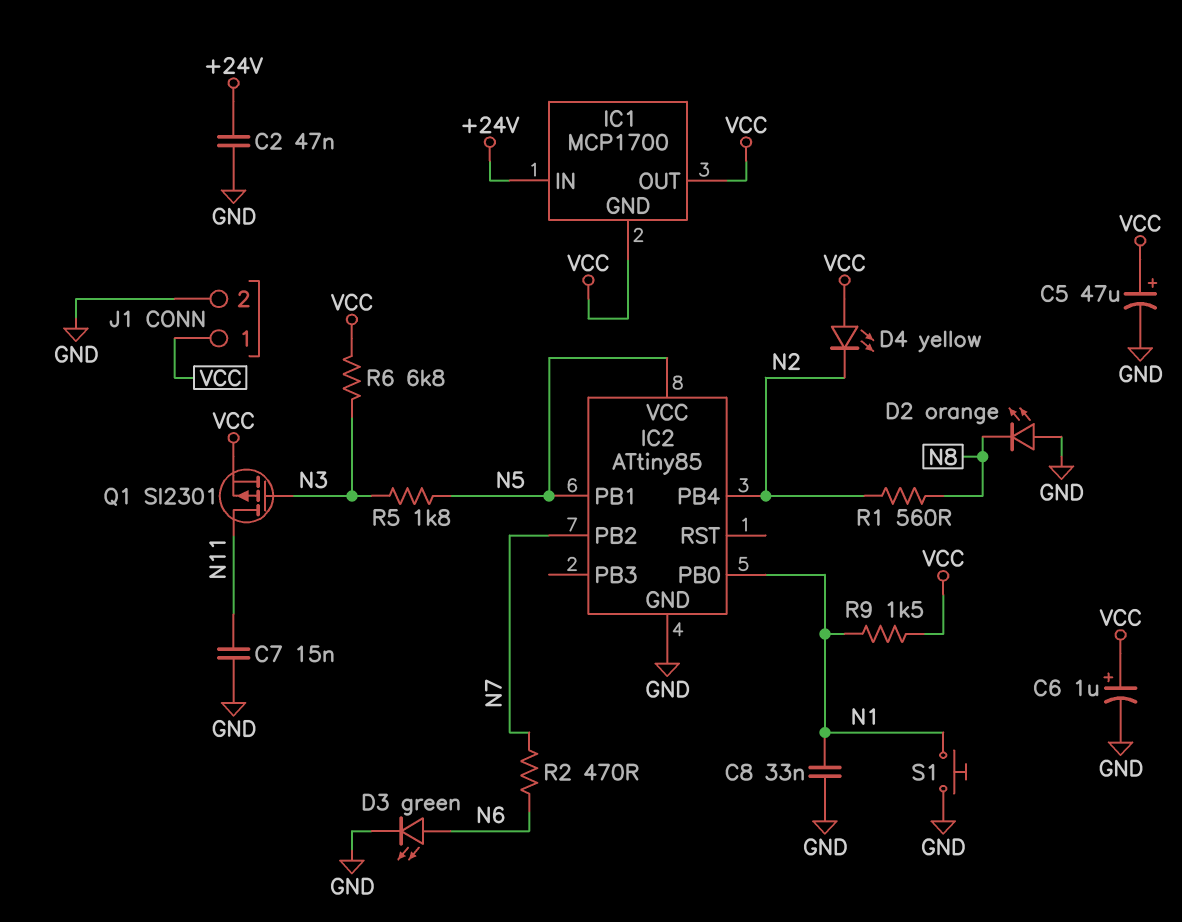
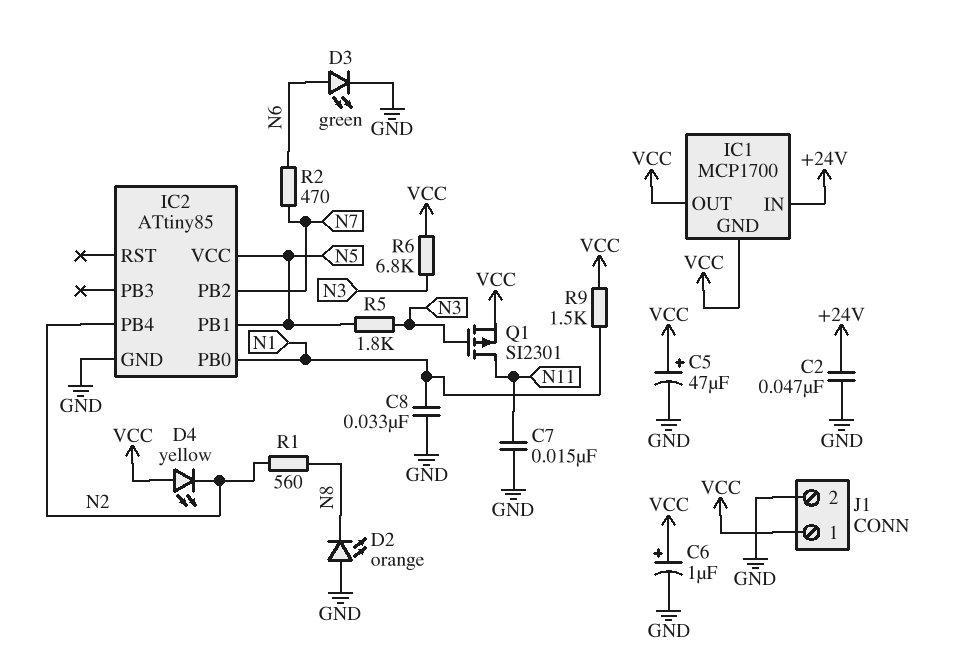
S1: button (GND, N1) -> none

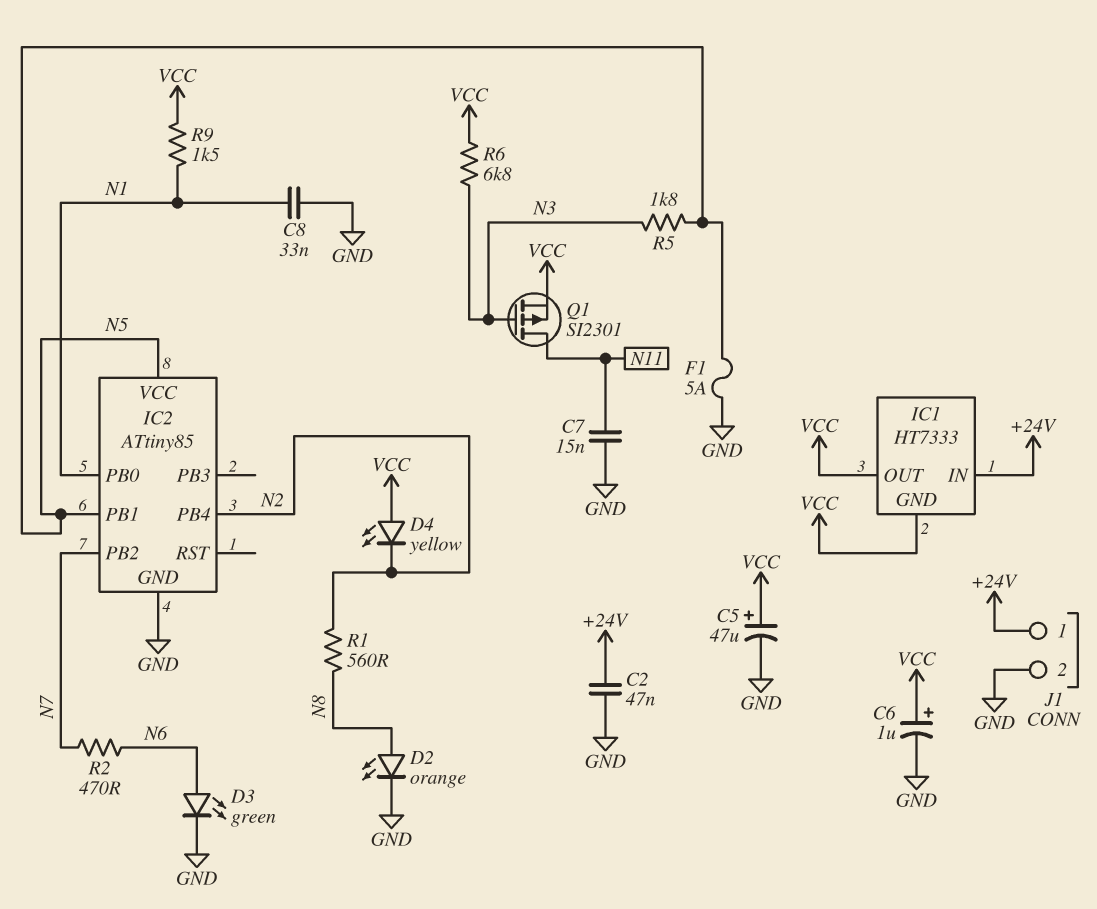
D2: LED orange (A GND, K N8) -> LED orange (A N8, K GND)
F1: none -> 5A (GND, N5)
IC1: MCP1700 -> HT7333
J1 pin 1: VCC -> +24V

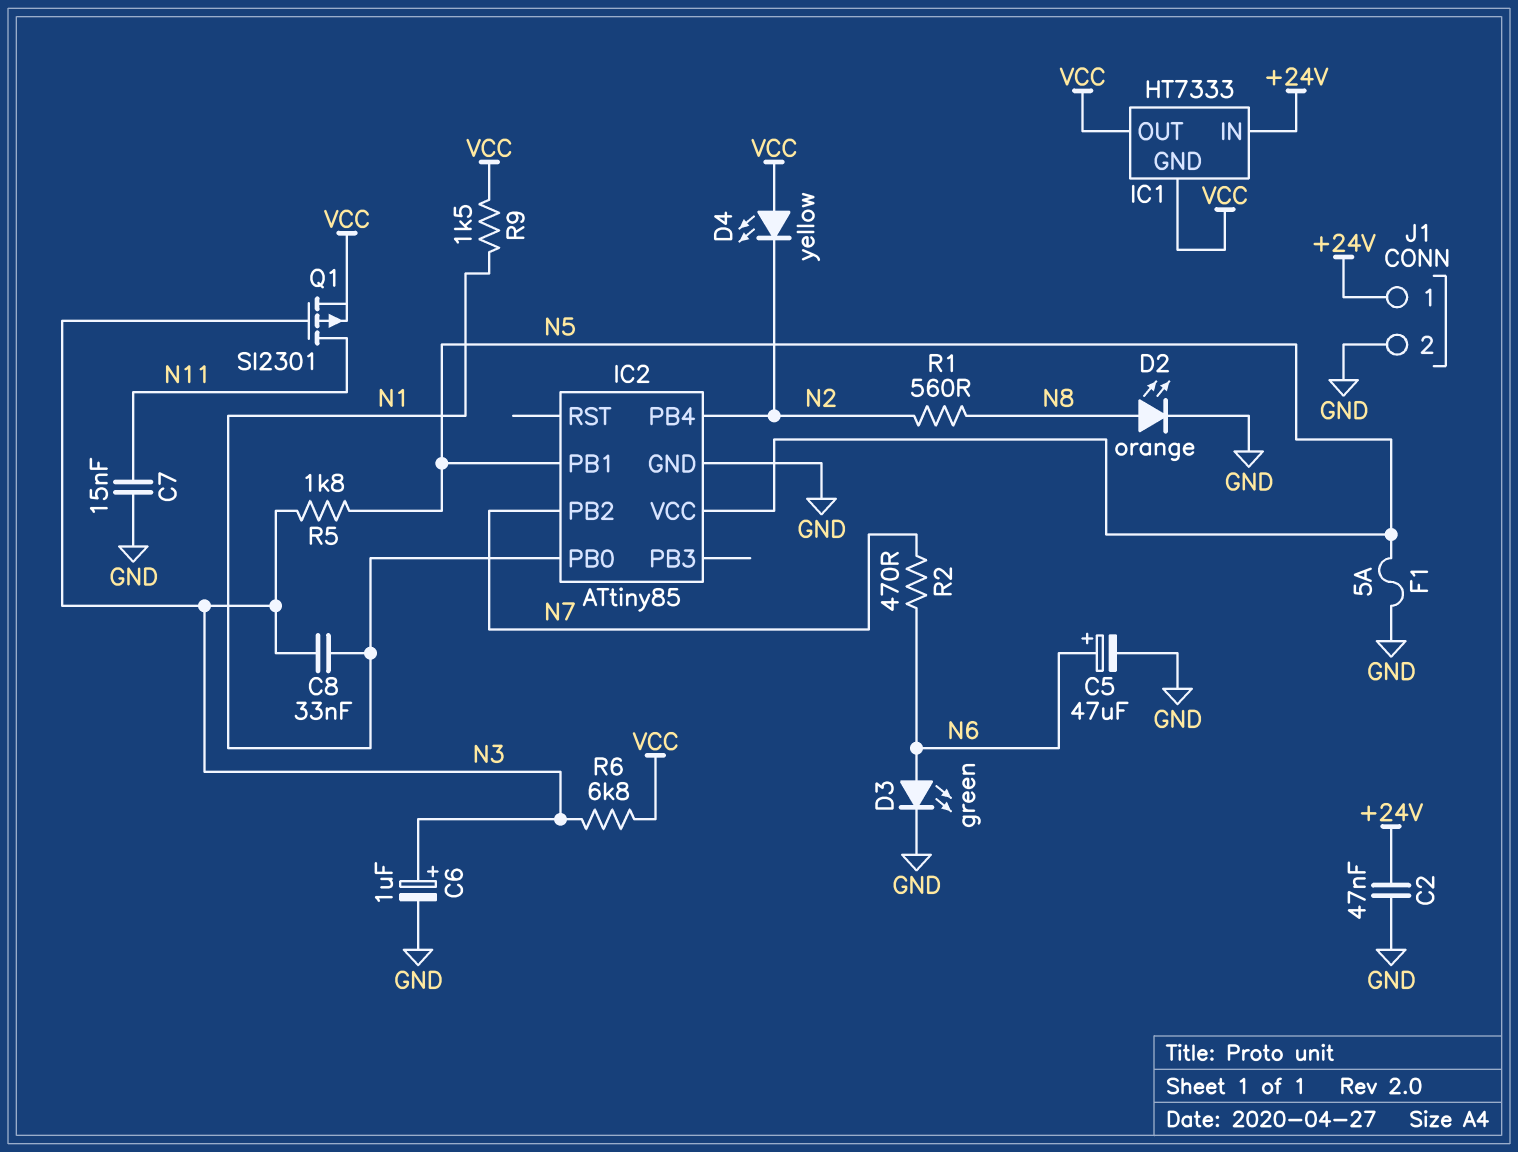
C5: 47uF (plus VCC, minus GND) -> 47uF (plus N6, minus GND)
C6: 1uF (plus VCC, minus GND) -> 1uF (plus N3, minus GND)
C8: 33nF (GND, N1) -> 33nF (N1, N3)

